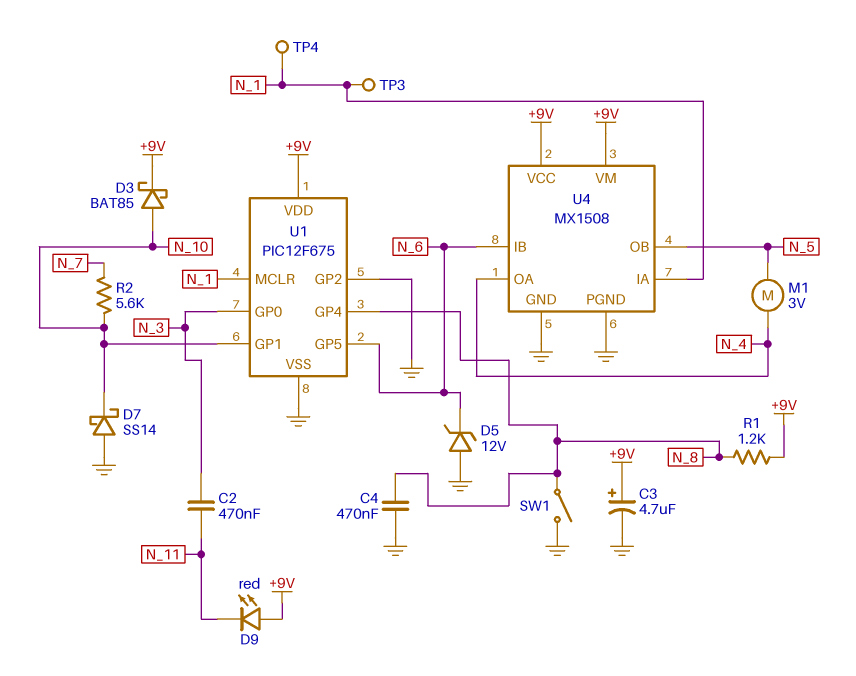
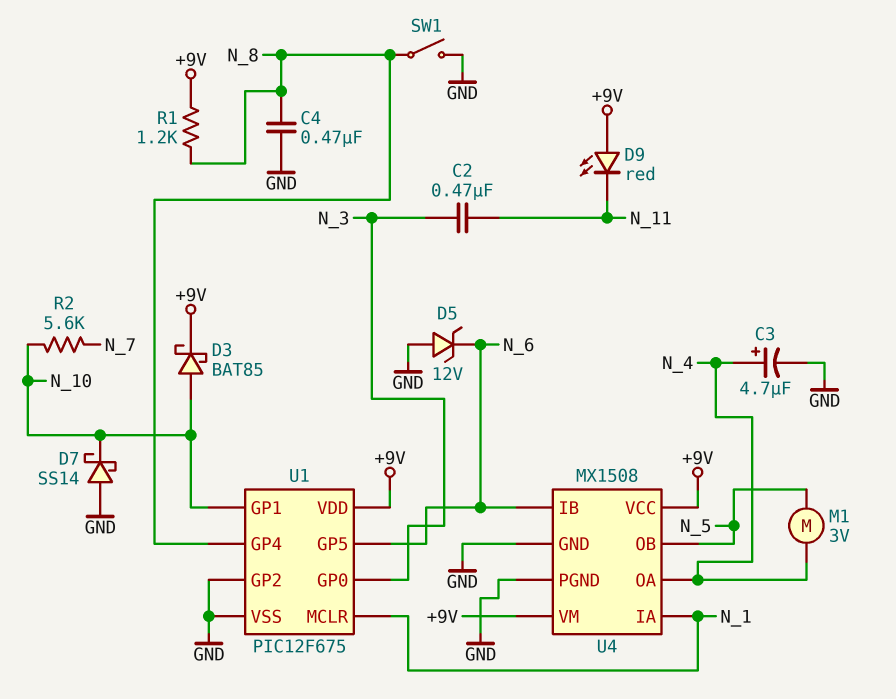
C3: 4.7uF (plus +9V, minus GND) -> 4.7uF (plus N_4, minus GND)
TP3: test point (N_1) -> none
TP4: test point (N_1) -> none

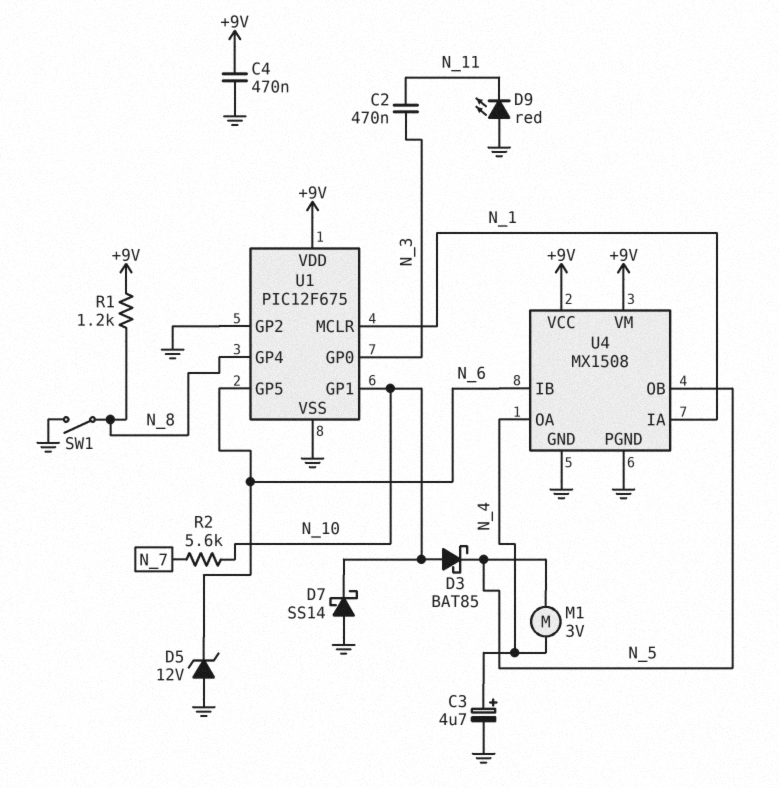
C4: 470nF (GND, N_8) -> 470nF (+9V, GND)
D3: schottky BAT85 (A N_10, K +9V) -> schottky BAT85 (A N_10, K N_5)
D9: LED red (A +9V, K N_11) -> LED red (A GND, K N_11)

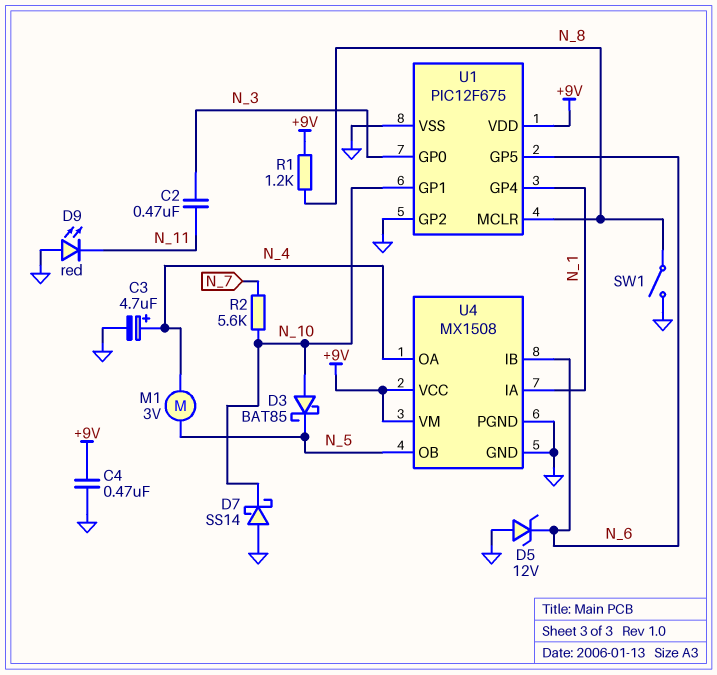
U1 pin GP4: N_8 -> N_1
U1 pin MCLR: N_1 -> N_8

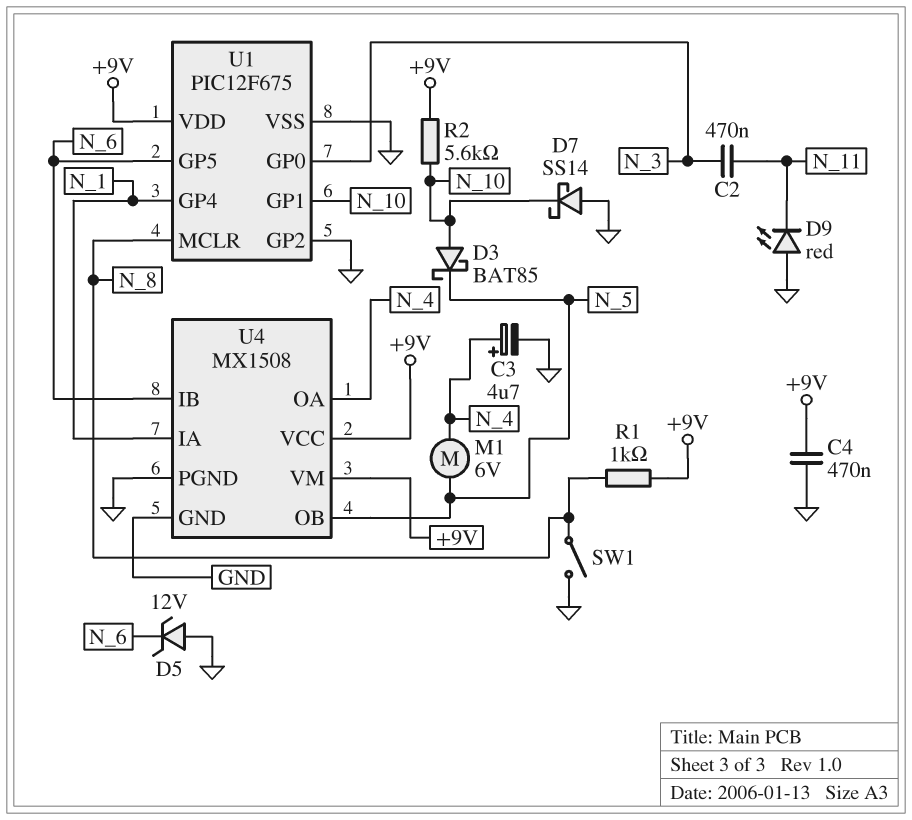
M1: motor 3V (N_4, N_5) -> motor 6V (N_4, N_5)
R1: 1.2k (+9V, N_8) -> 1k (+9V, N_8)
R2: 5.6k (N_7, N_10) -> 5.6k (+9V, N_10)

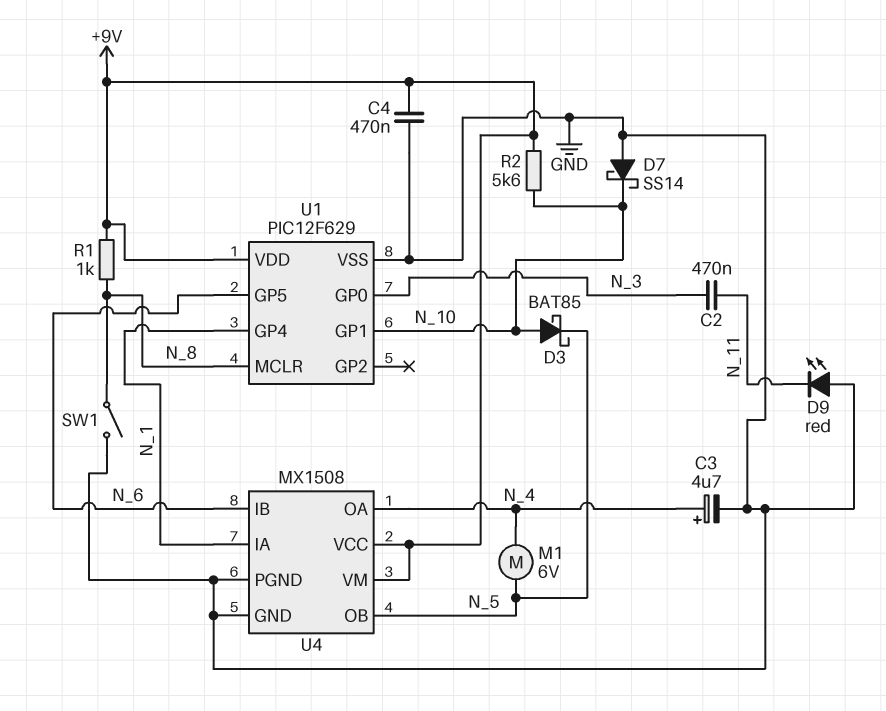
D5: zener 12V (A GND, K N_6) -> none
U1: PIC12F675 -> PIC12F629
U1 pin GP2: GND -> none

